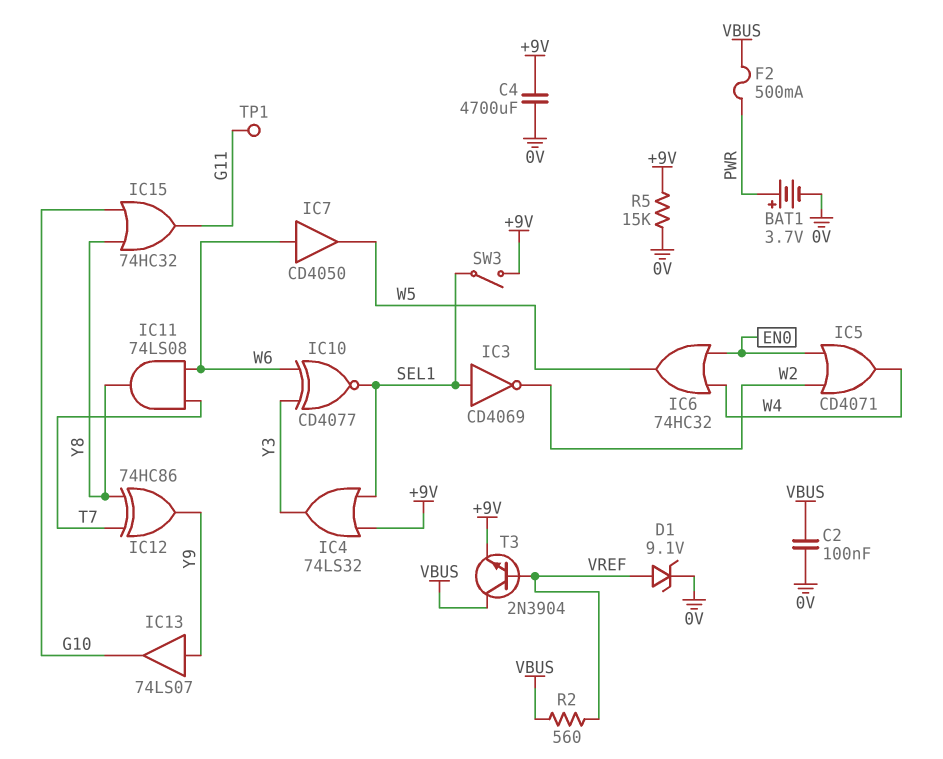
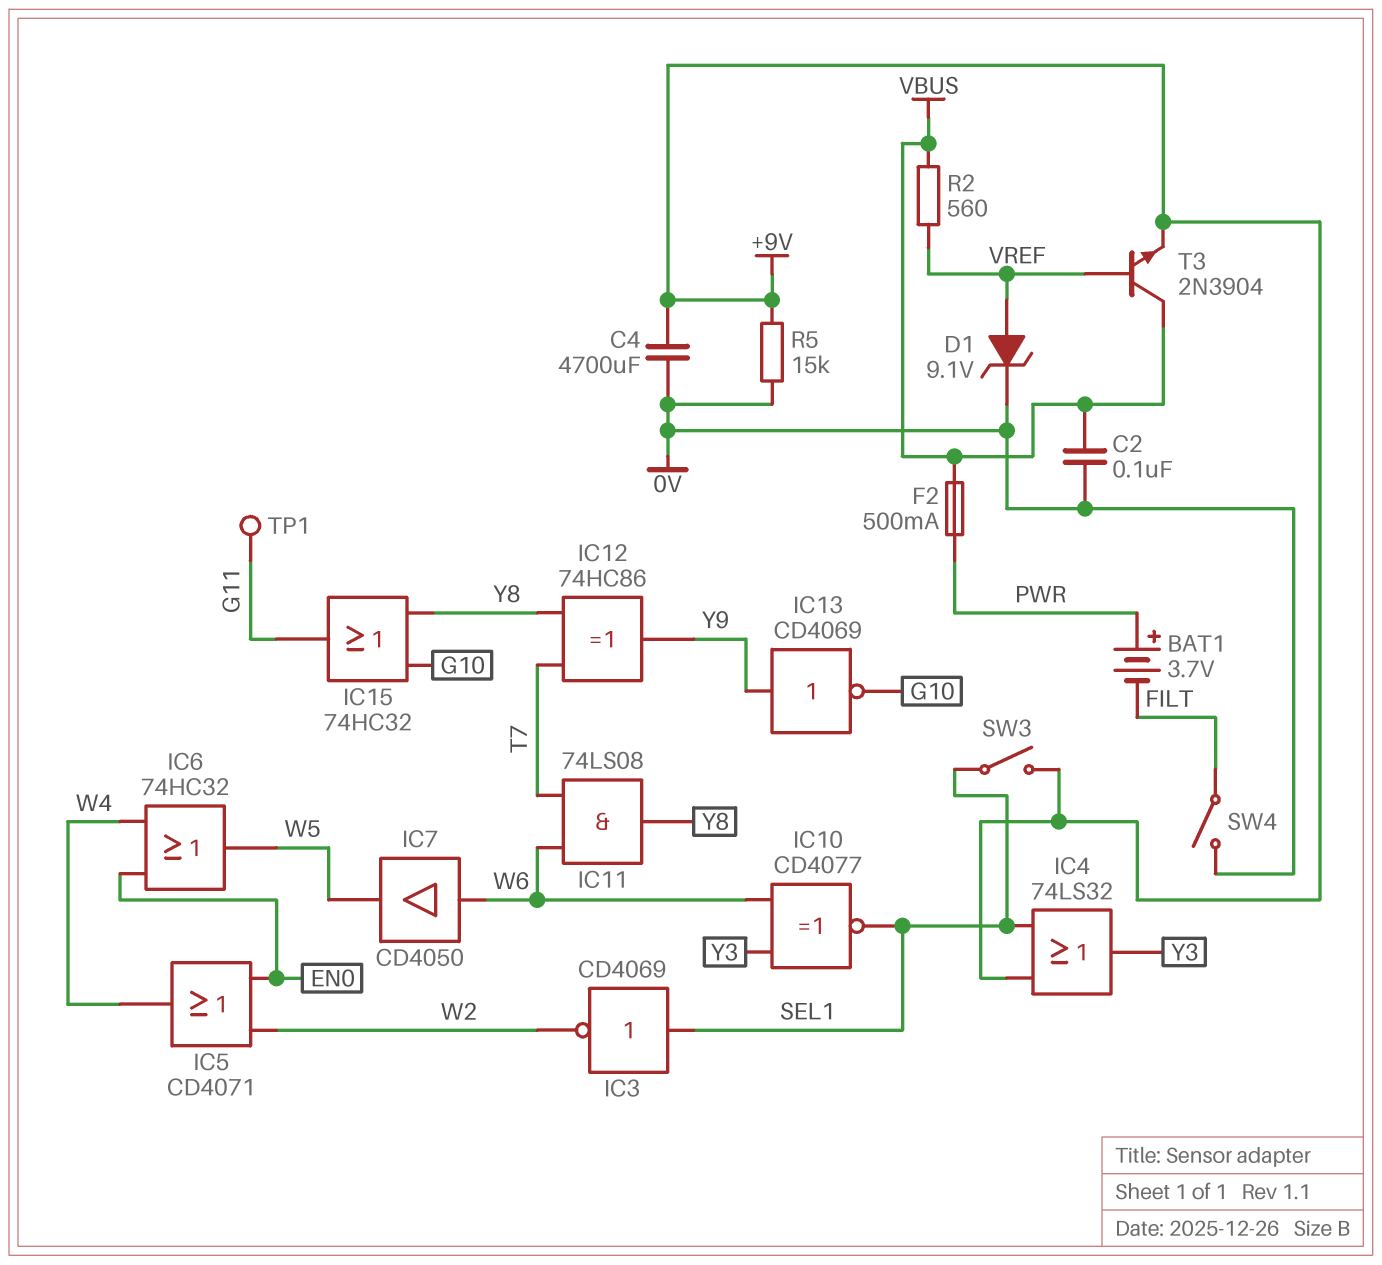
BAT1: 3.7V (plus PWR, minus 0V) -> 3.7V (plus PWR, minus FILT)
IC13: buffer 74LS07 (in Y9, out G10) -> NOT CD4069 (in Y9, out G10)
SW4: none -> switch (0V, FILT)

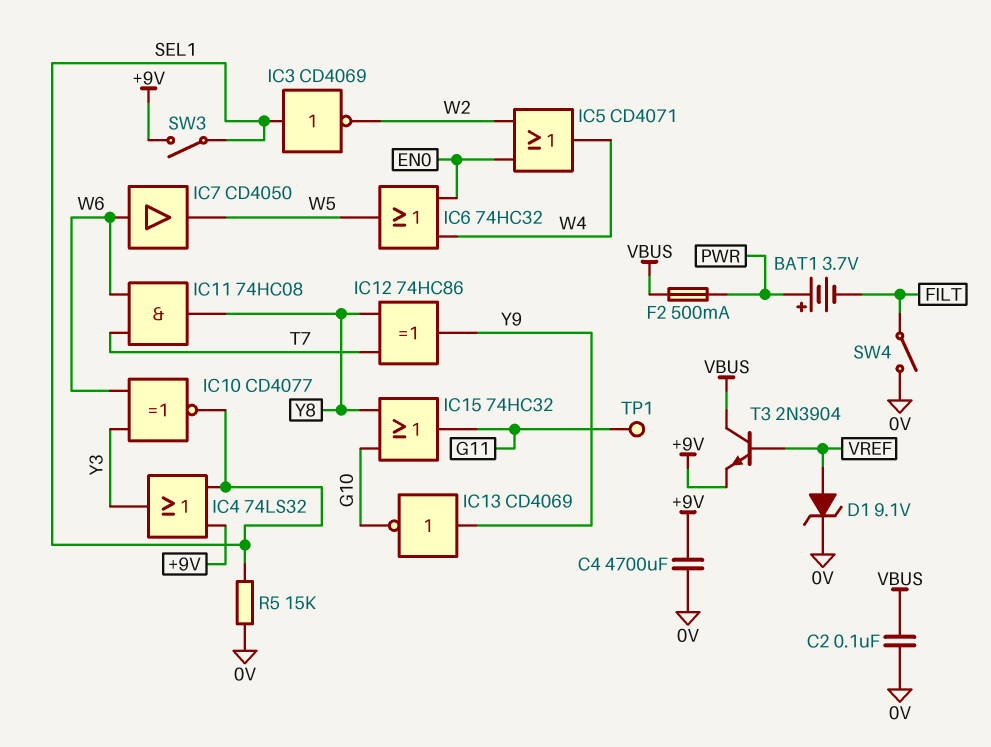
IC11: AND 74LS08 (in T7, in W6, out Y8) -> AND 74HC08 (in T7, in W6, out Y8)
R2: 560 (VBUS, VREF) -> none
R5: 15k (+9V, 0V) -> 15k (0V, SEL1)

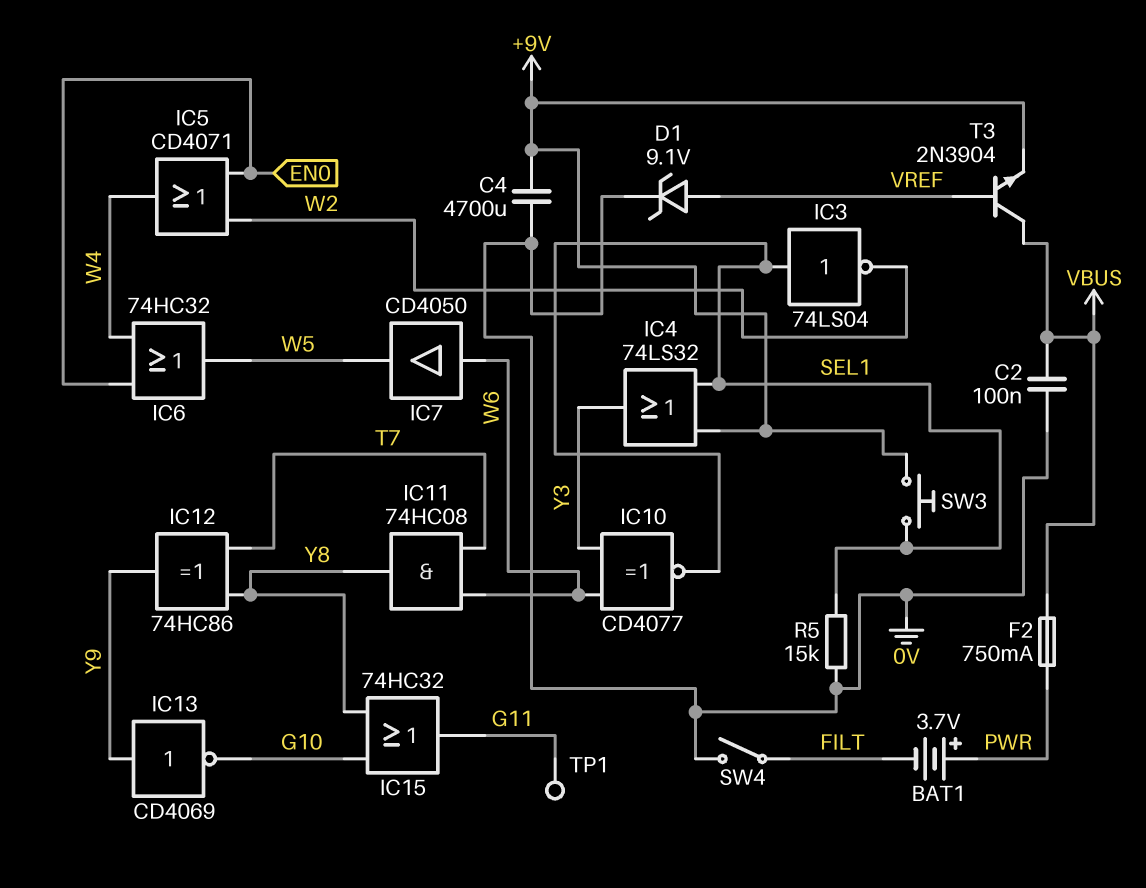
F2: 500mA (PWR, VBUS) -> 750mA (PWR, VBUS)
IC3: NOT CD4069 (in SEL1, out W2) -> NOT 74LS04 (in SEL1, out W2)
SW3: switch (+9V, SEL1) -> button (+9V, SEL1)

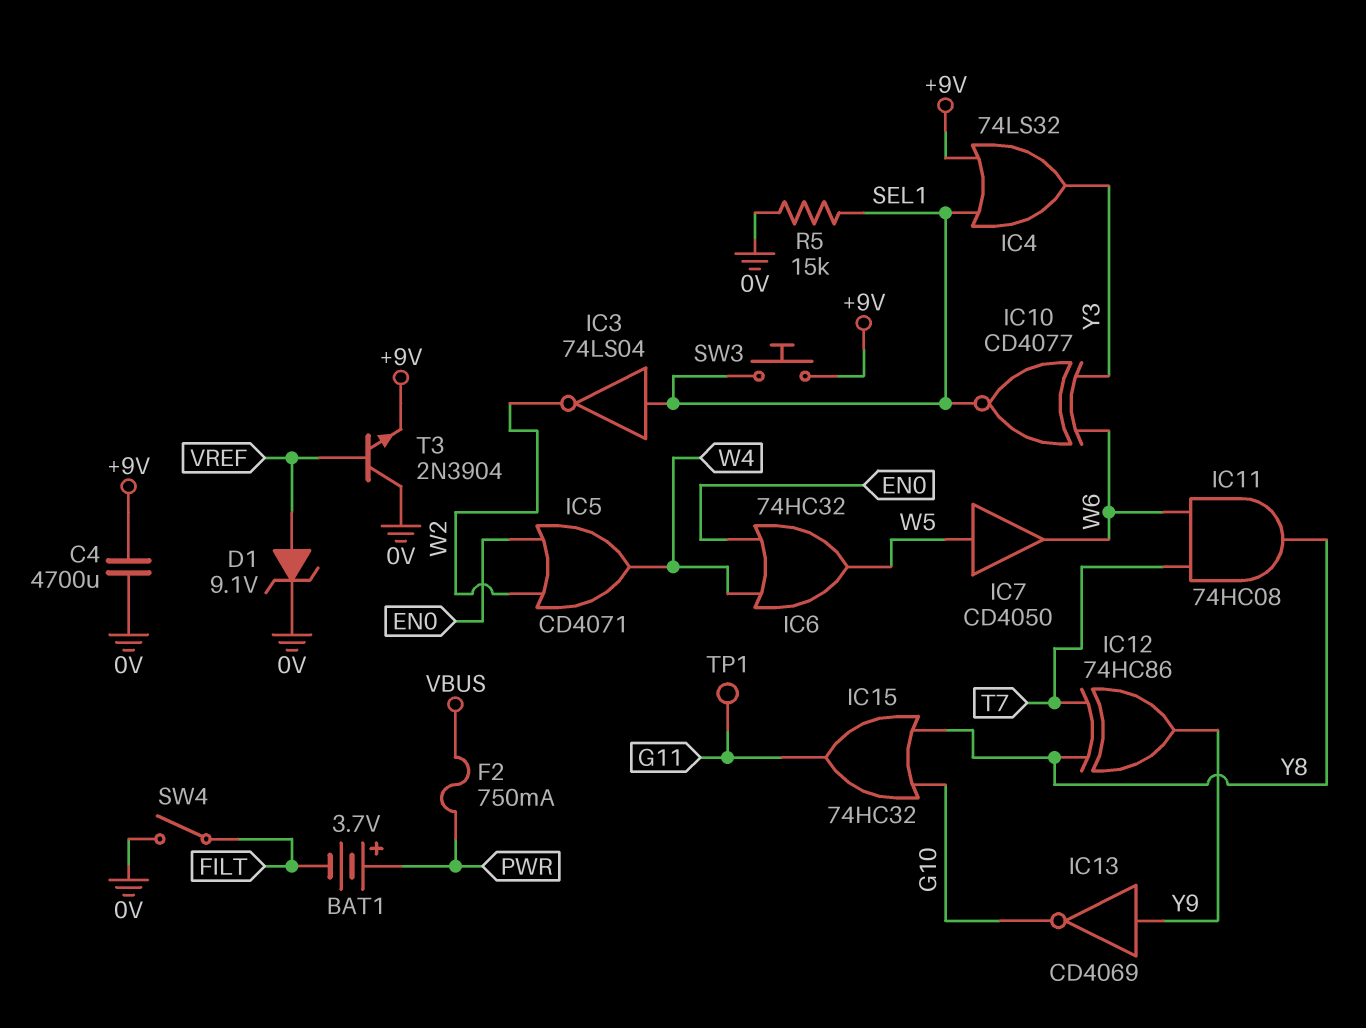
C2: 100nF (0V, VBUS) -> none
IC7: buffer CD4050 (in W6, out W5) -> buffer CD4050 (in W5, out W6)
T3: NPN 2N3904 (B VREF, C VBUS, E +9V) -> NPN 2N3904 (B VREF, C 0V, E +9V)

